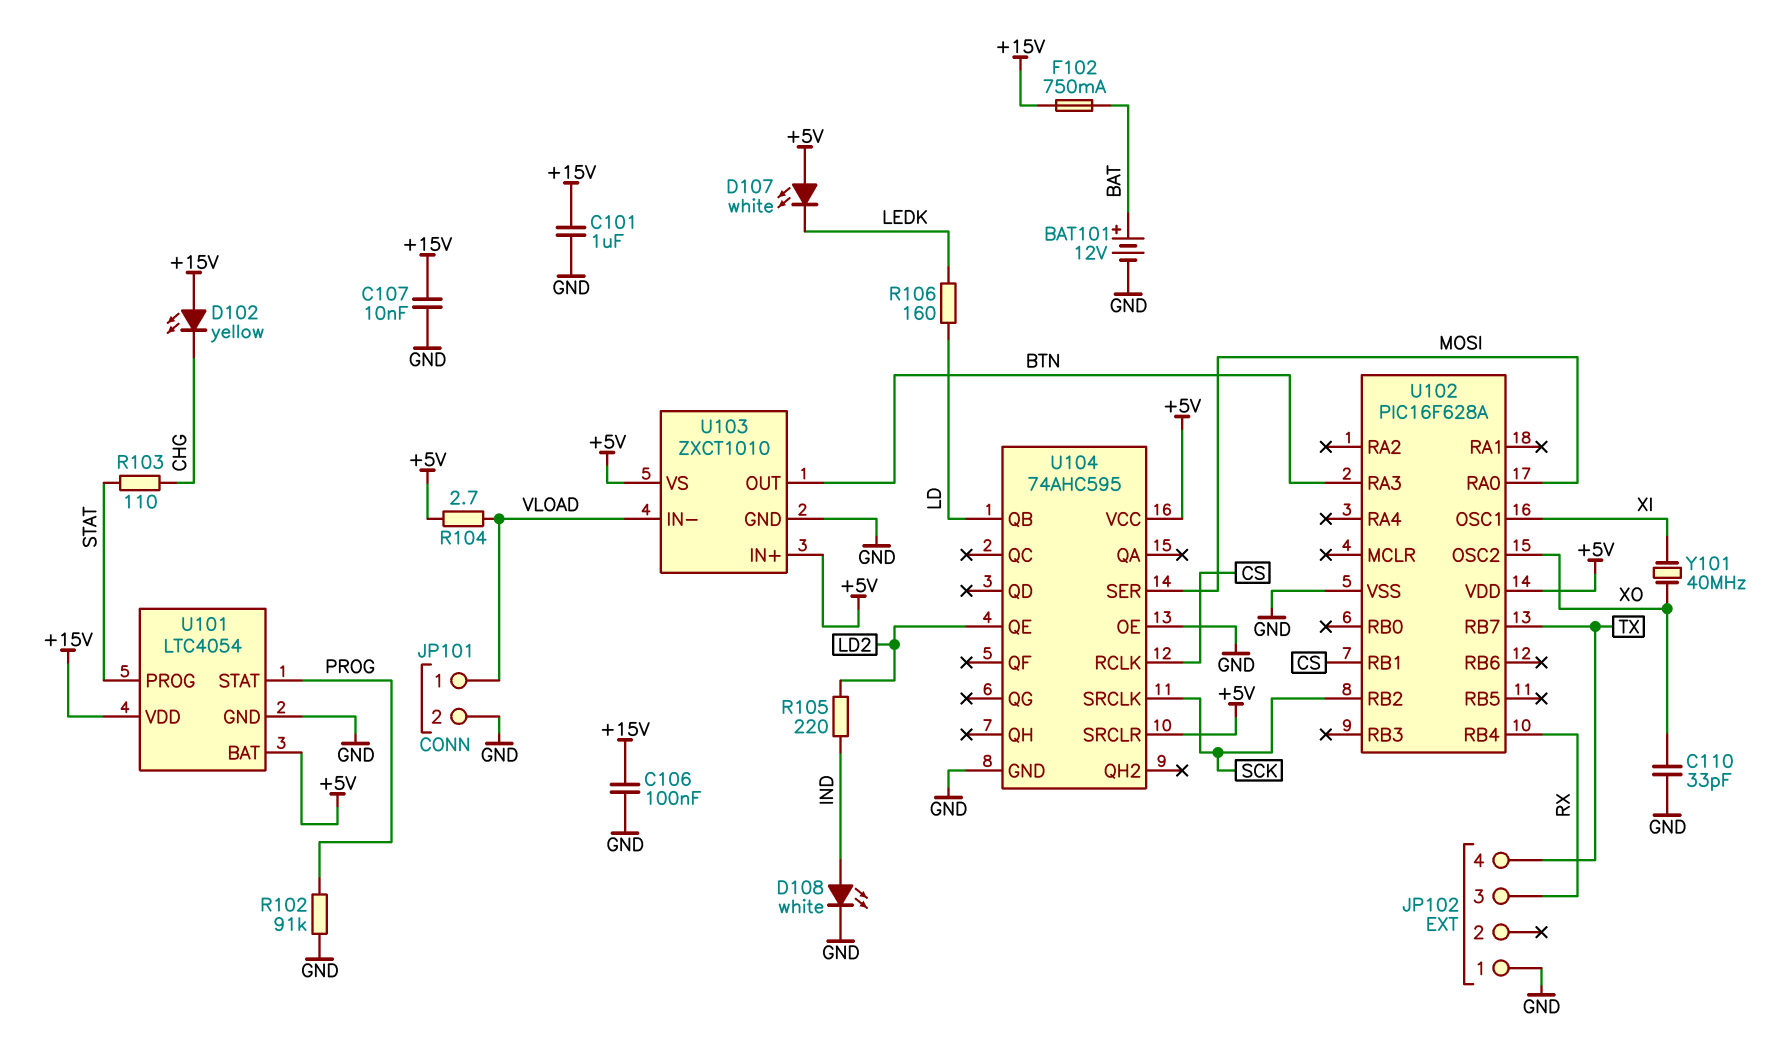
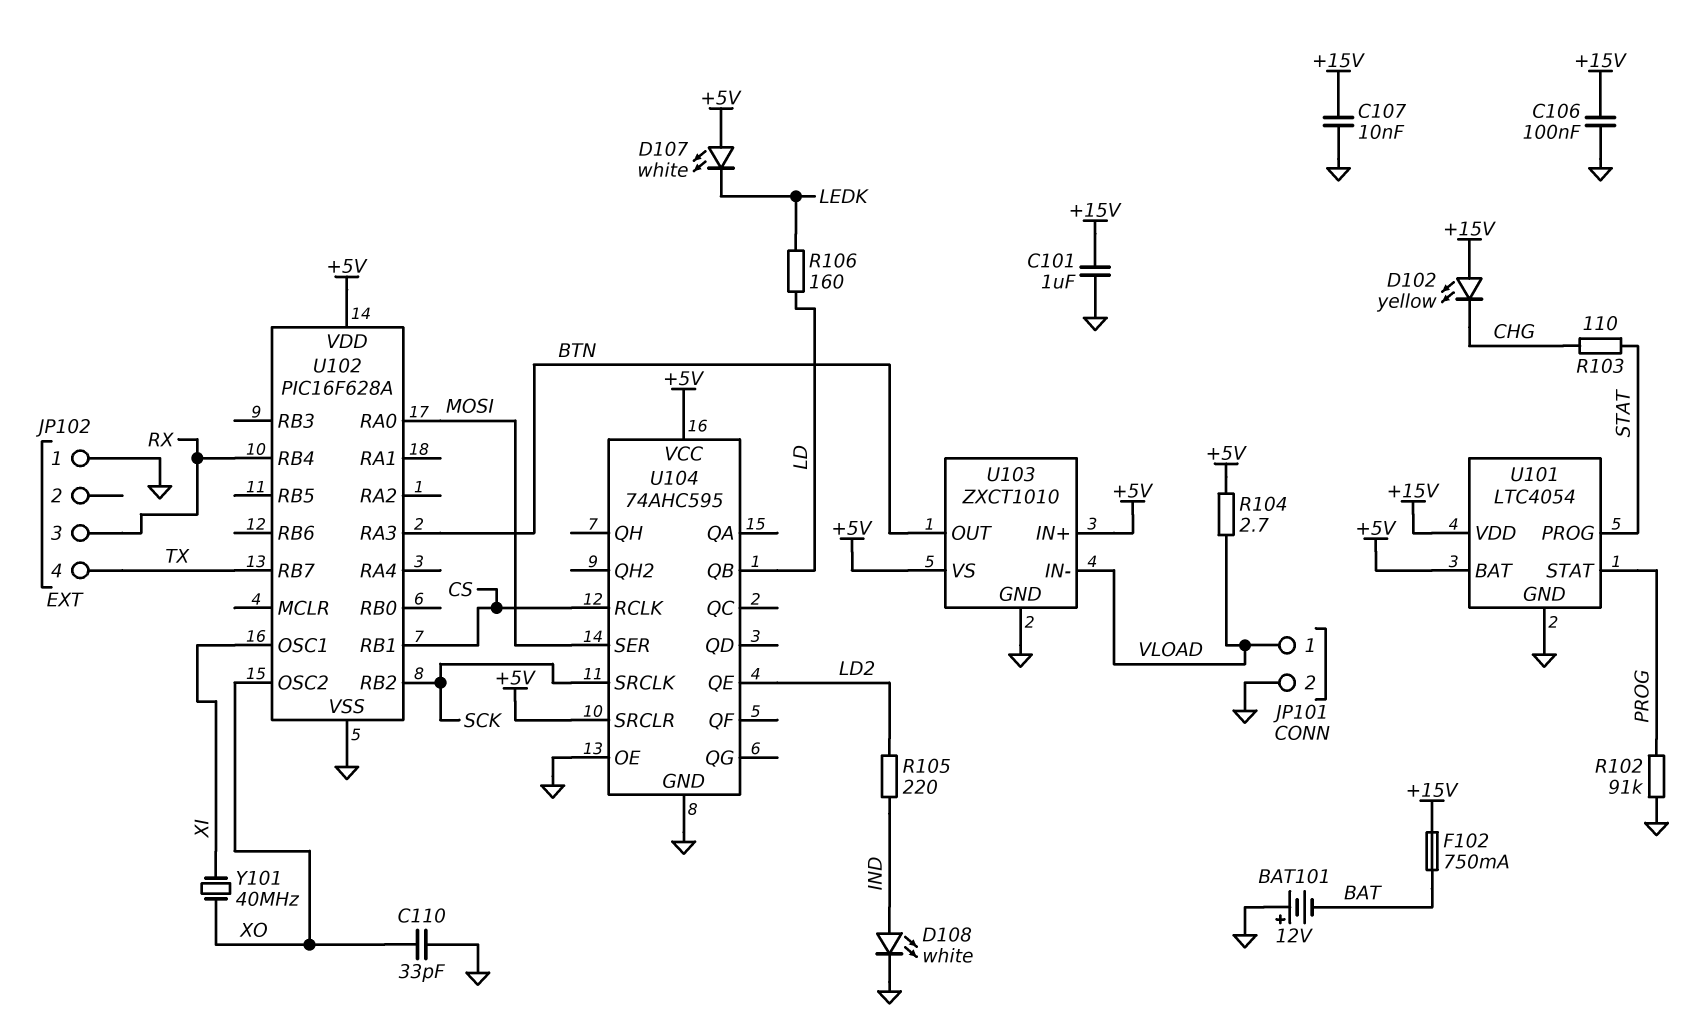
BAT101: 12V (plus BAT, minus GND) -> 12V (plus GND, minus BAT)

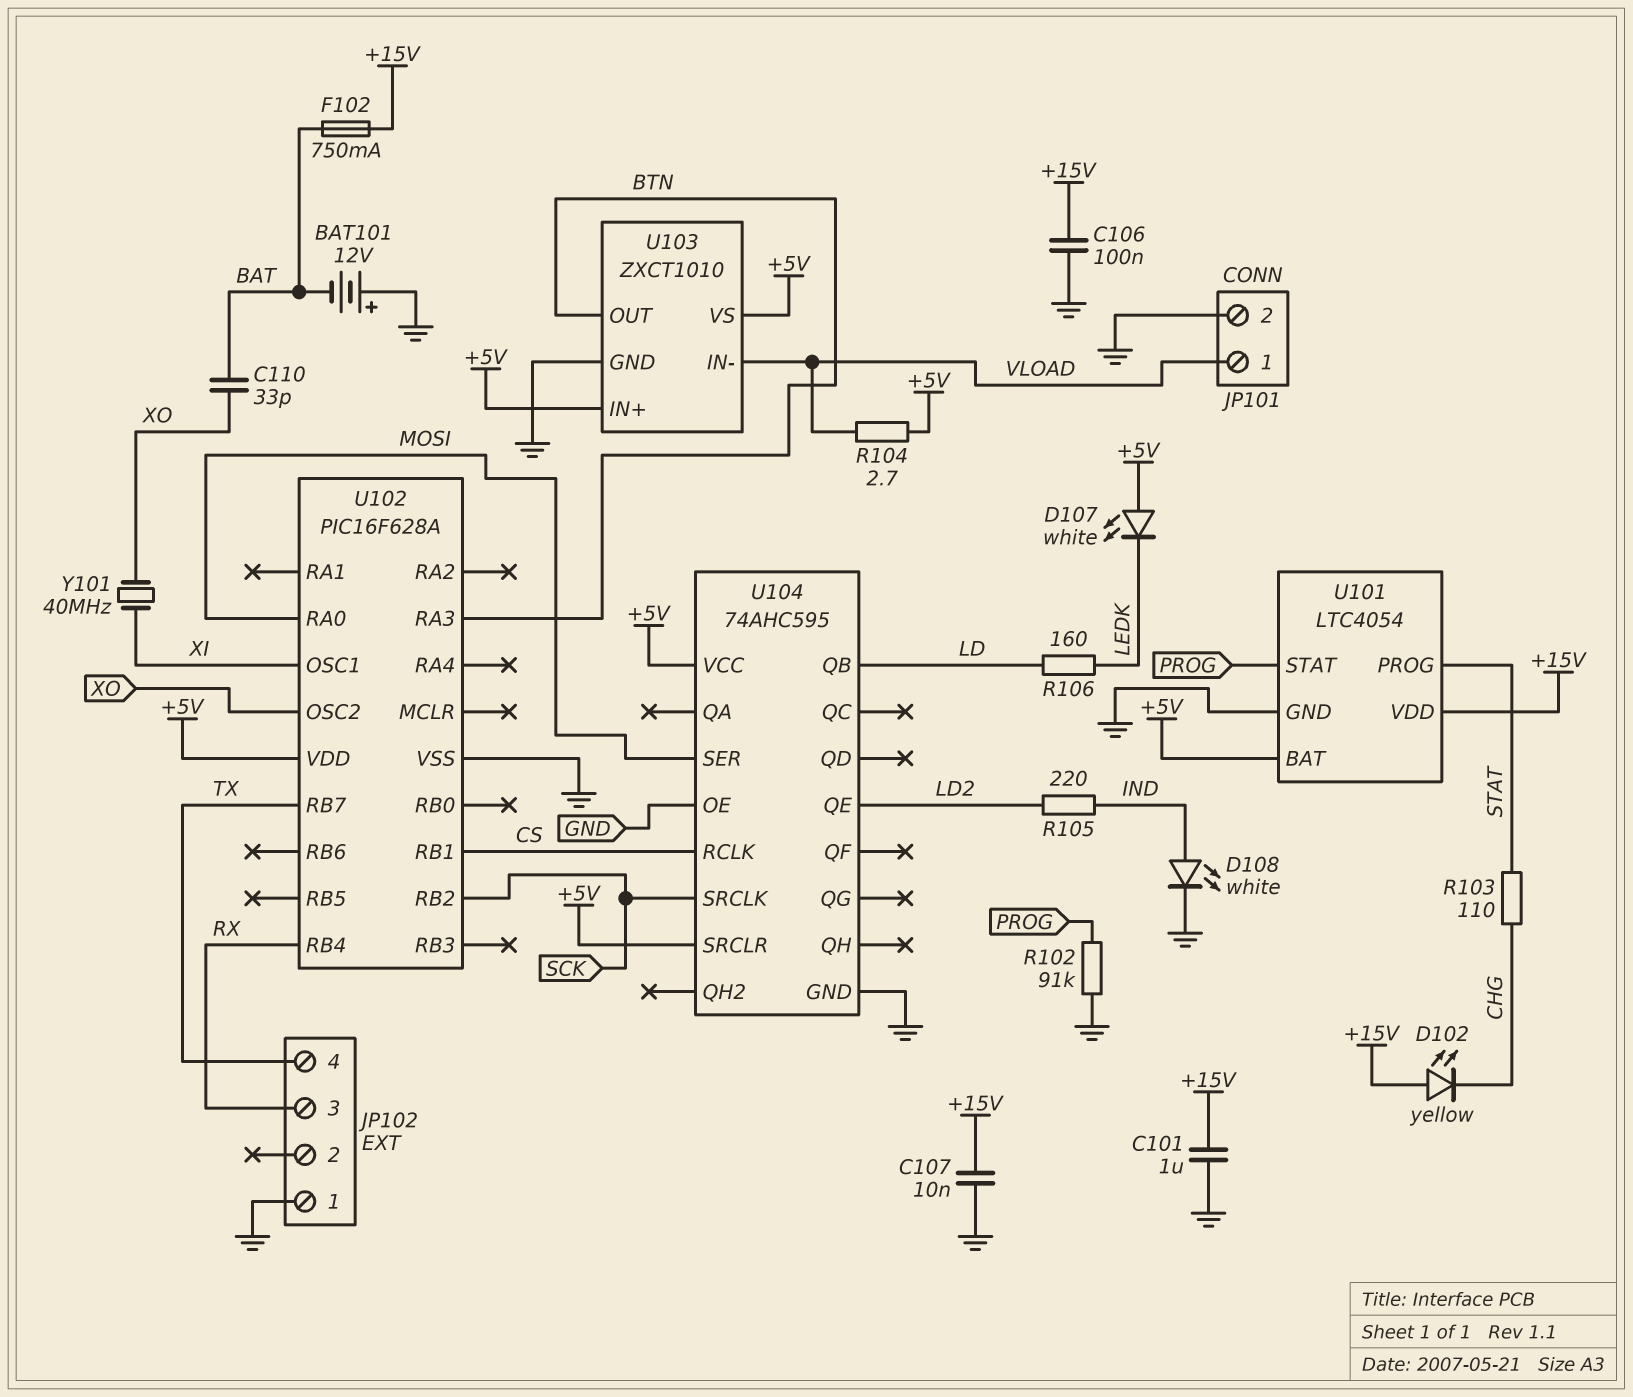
C110: 33pF (GND, XO) -> 33pF (BAT, XO)

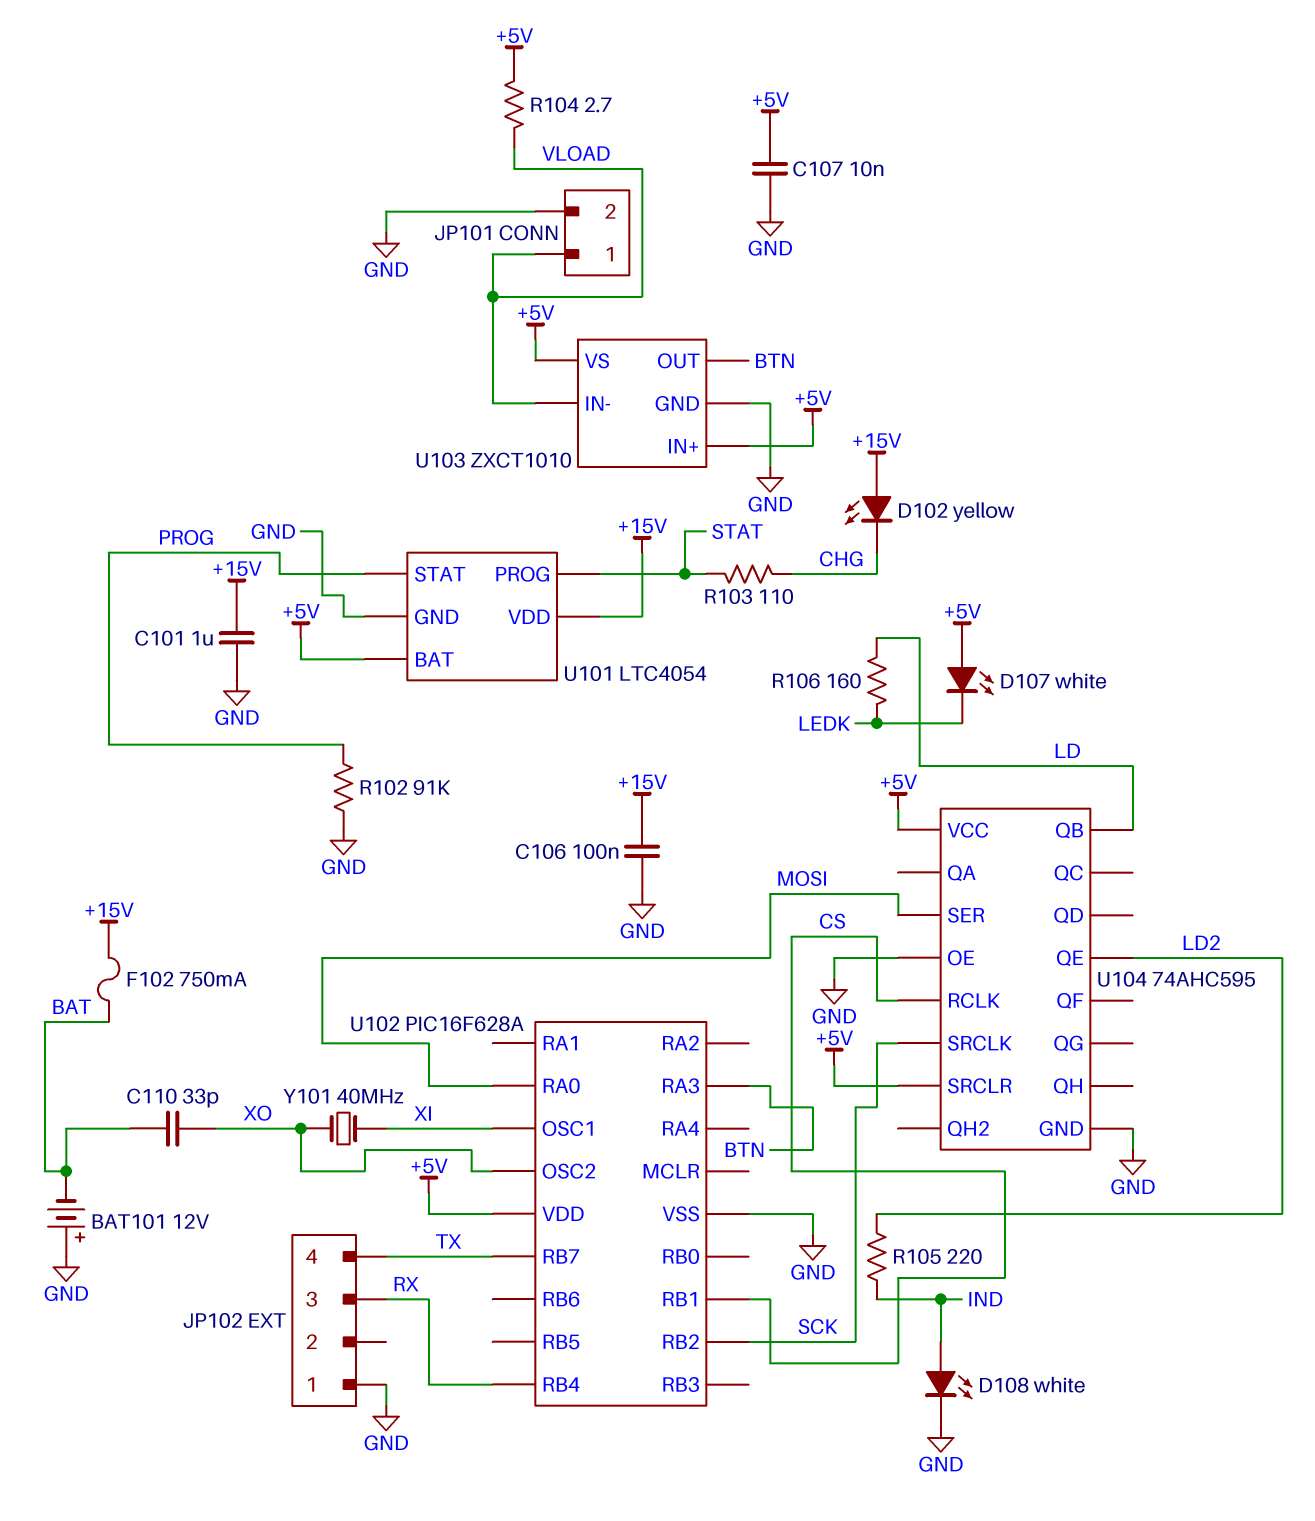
C107: 10nF (+15V, GND) -> 10nF (+5V, GND)

